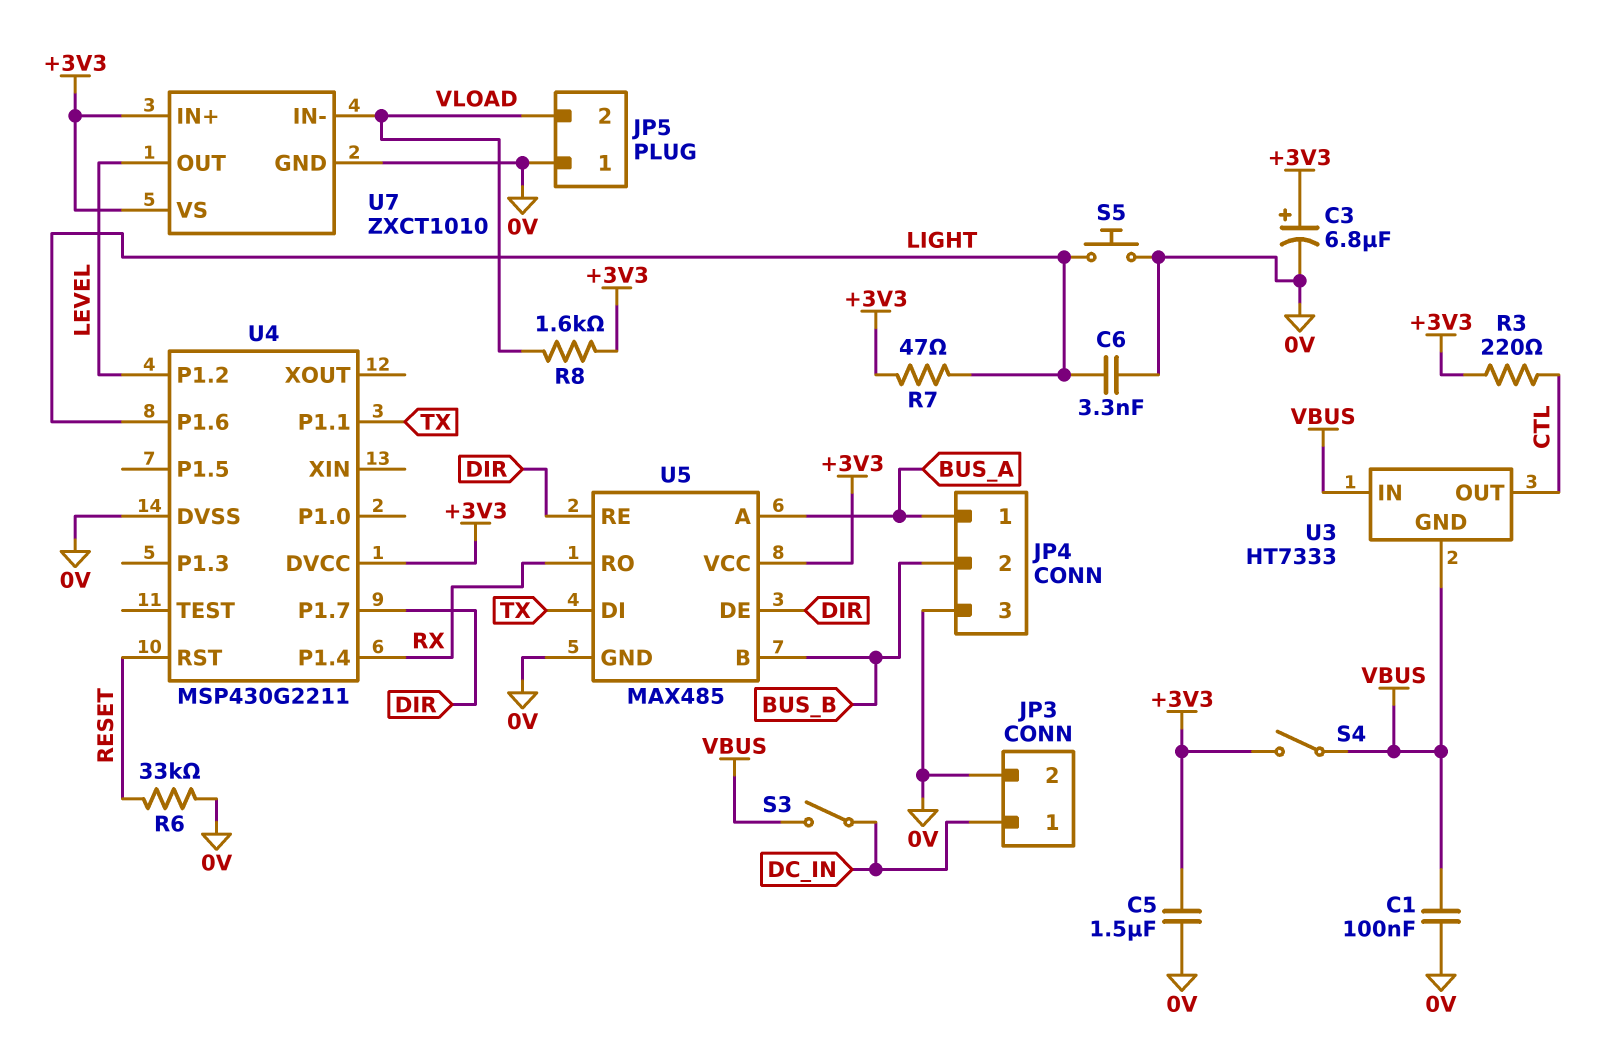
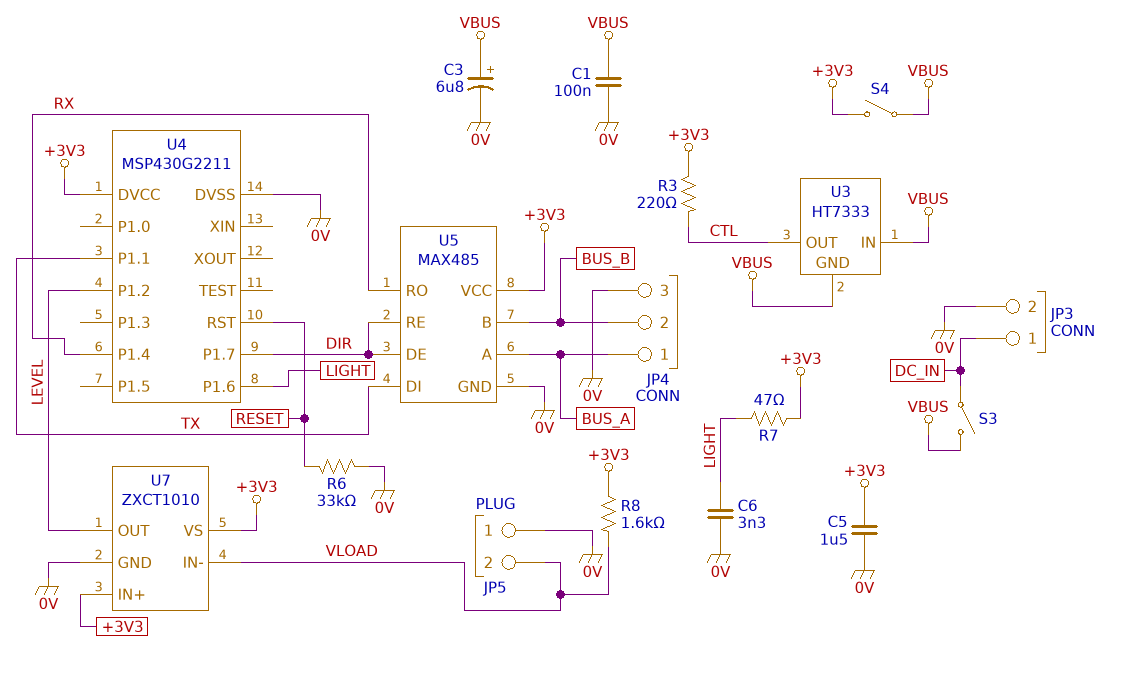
C3: 6.8uF (plus +3V3, minus 0V) -> 6.8uF (plus VBUS, minus 0V)
S5: button (0V, LIGHT) -> none

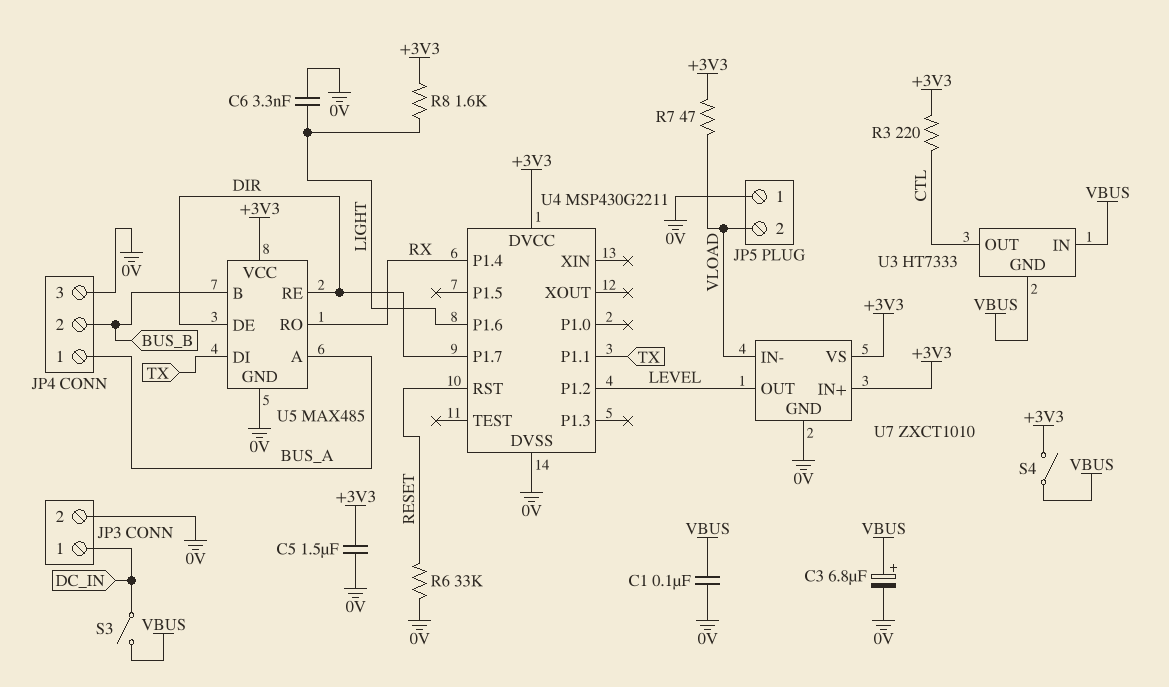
R7: 47 (+3V3, LIGHT) -> 47 (+3V3, VLOAD)
R8: 1.6k (+3V3, VLOAD) -> 1.6k (+3V3, LIGHT)

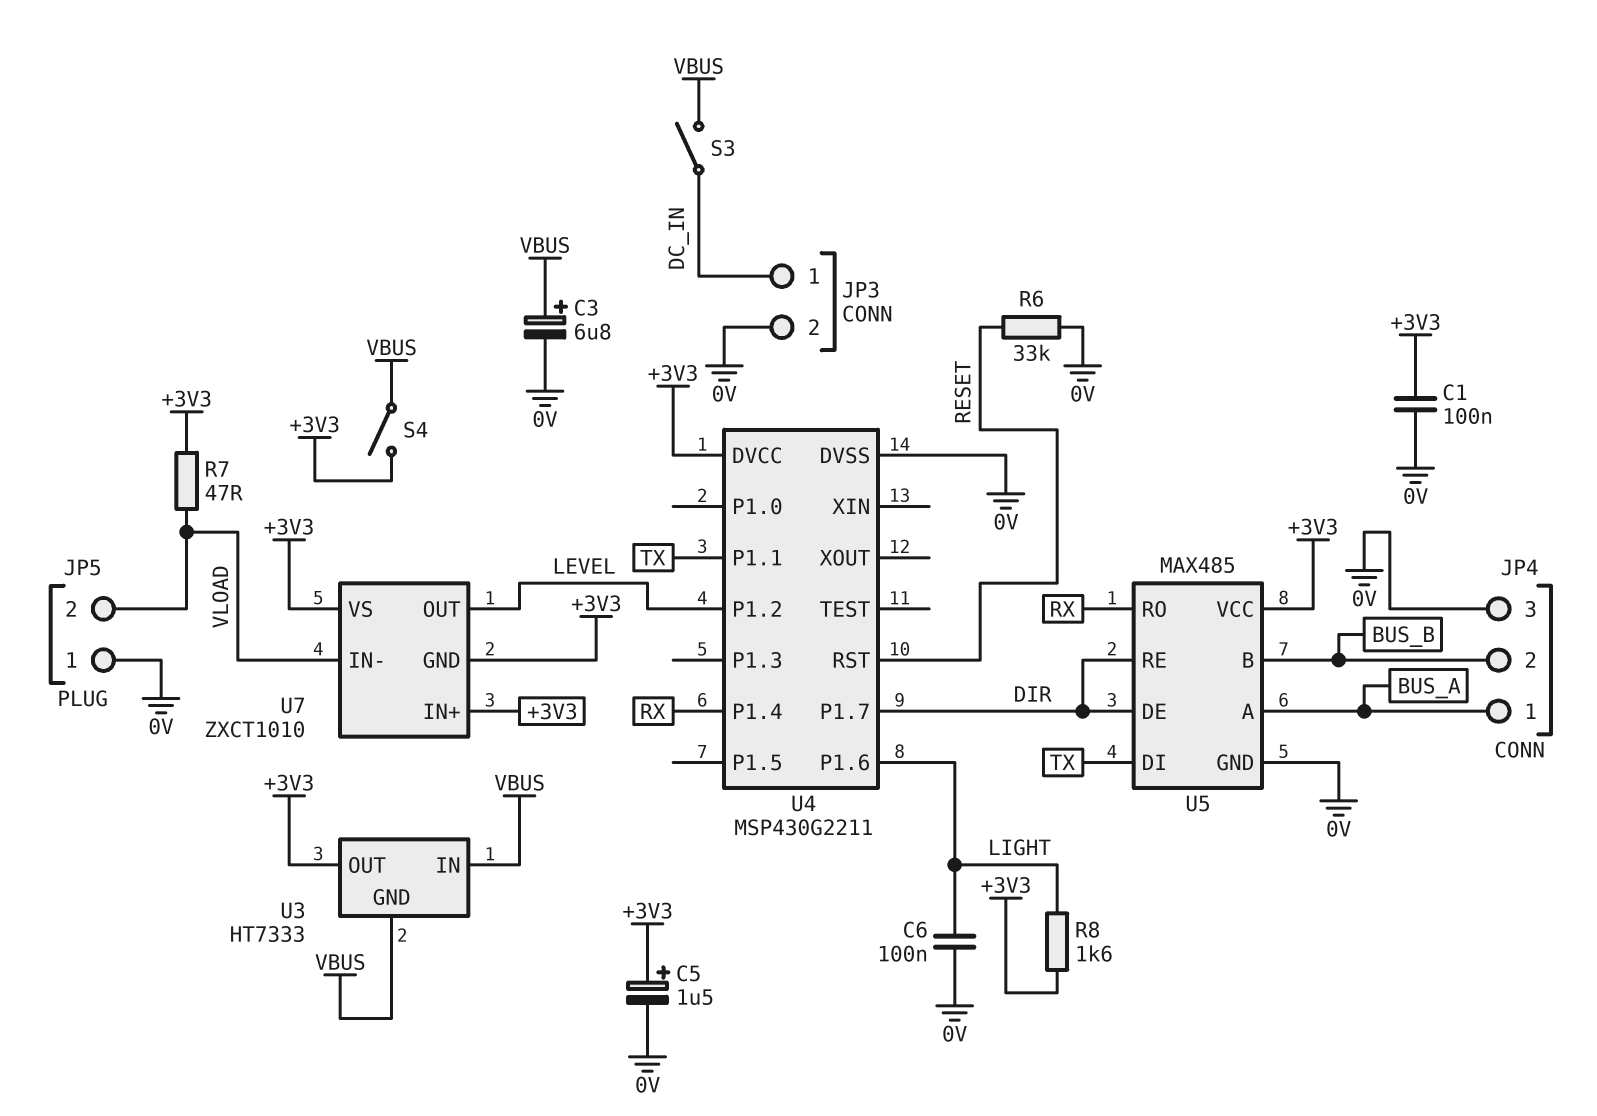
C1: 100nF (0V, VBUS) -> 100nF (+3V3, 0V)
C5: 1.5uF (+3V3, 0V) -> 1.5uF (plus +3V3, minus 0V)
C6: 3.3nF (0V, LIGHT) -> 100nF (0V, LIGHT)
R3: 220 (+3V3, CTL) -> none
U3 pin OUT: CTL -> +3V3
U7 pin GND: 0V -> +3V3

